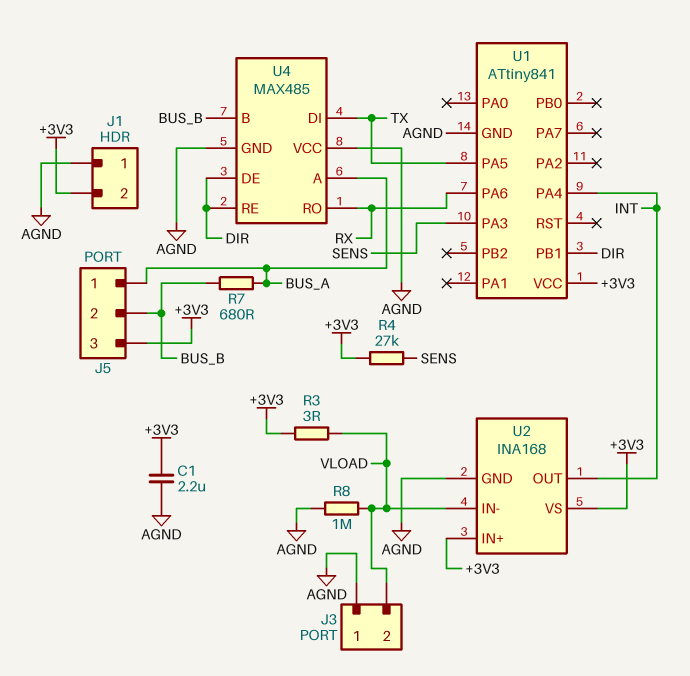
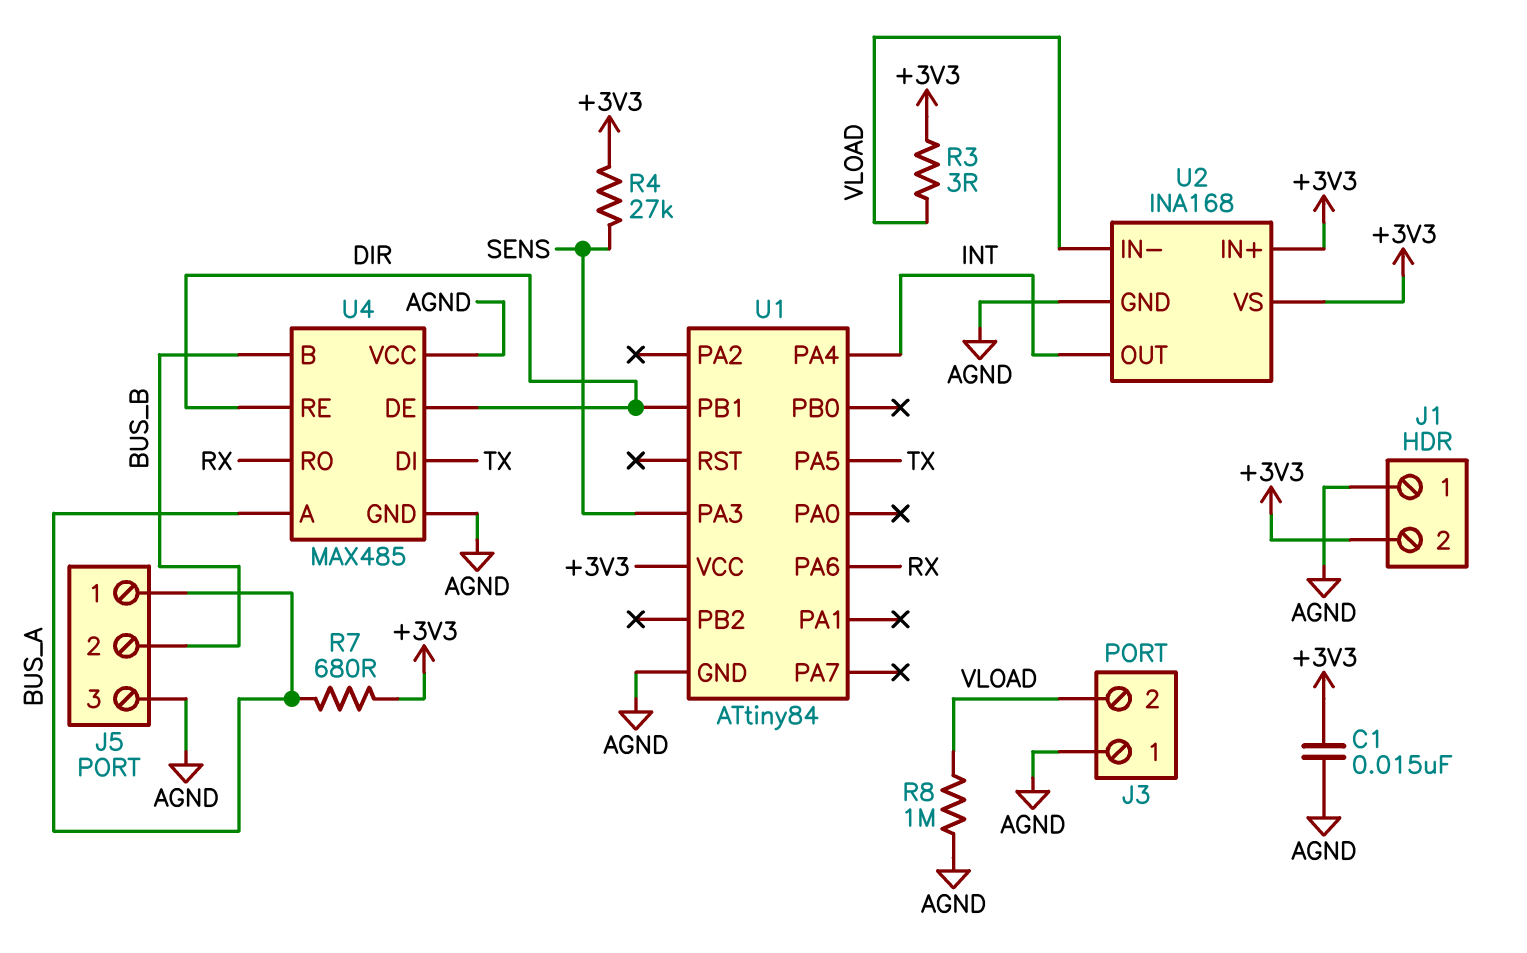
C1: 2.2uF (+3V3, AGND) -> 15nF (+3V3, AGND)
J5 pin 3: +3V3 -> AGND
R7: 680 (BUS_A, BUS_B) -> 680 (+3V3, BUS_A)
U1: ATtiny841 -> ATtiny84

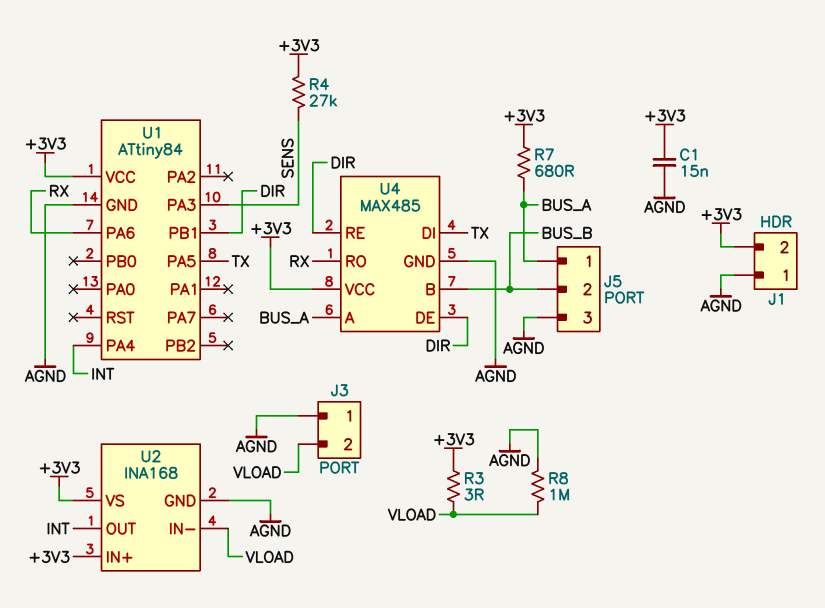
U4 pin VCC: AGND -> +3V3

